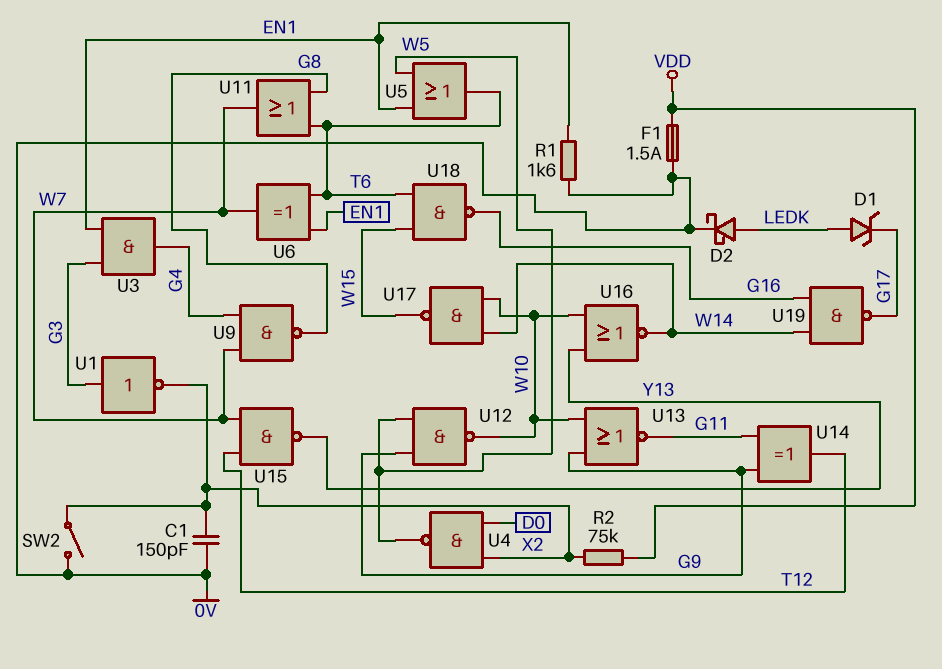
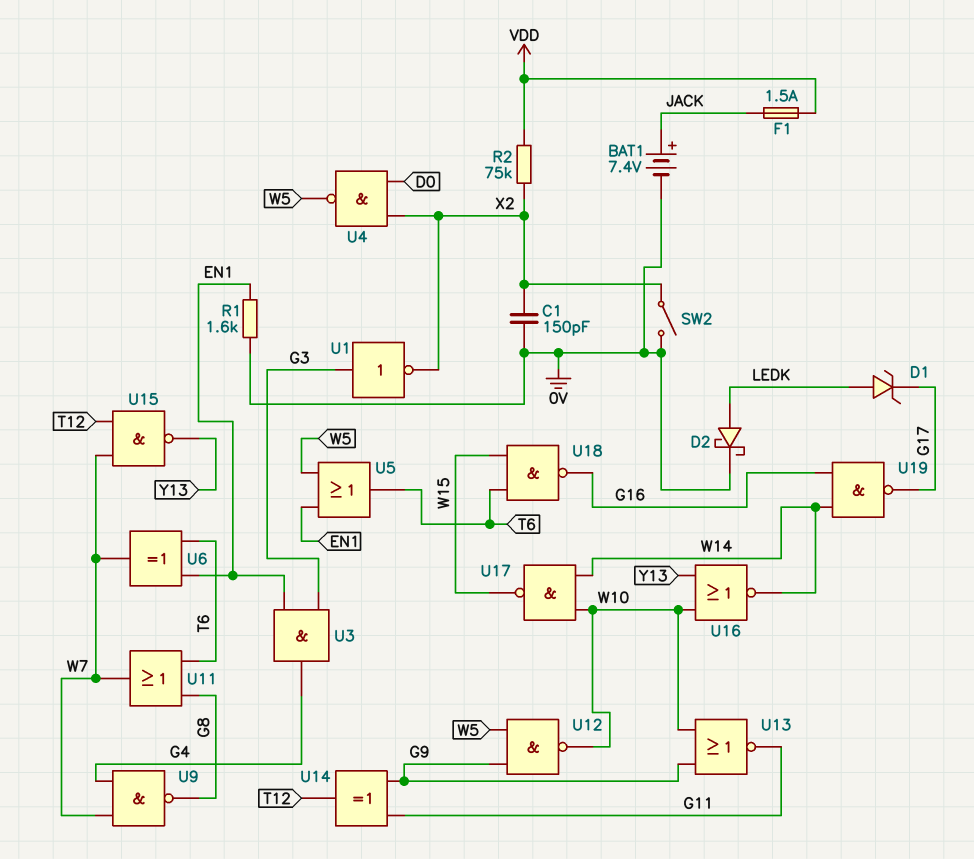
BAT1: none -> 7.4V (plus JACK, minus 0V)
F1: 1.5A (0V, VDD) -> 1.5A (JACK, VDD)

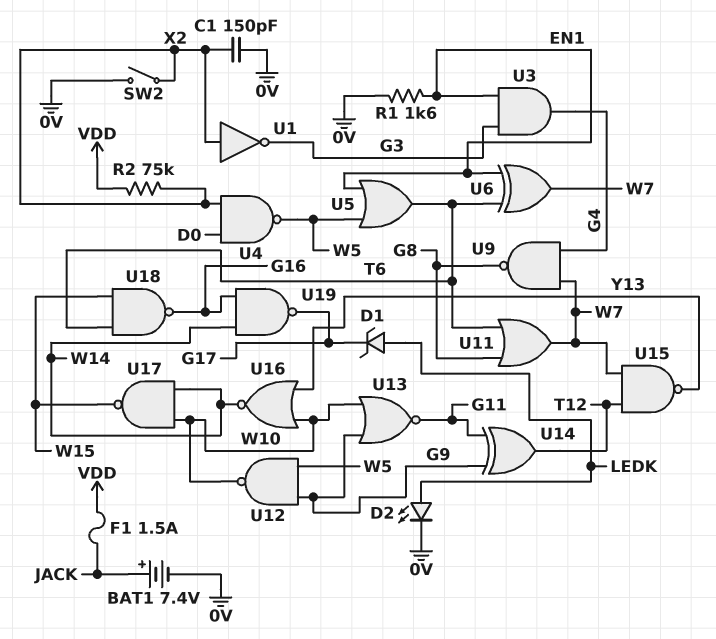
D2: schottky (A LEDK, K 0V) -> LED (A LEDK, K 0V)
U1: NOT (in G3, out X2) -> NOT (in X2, out G3)

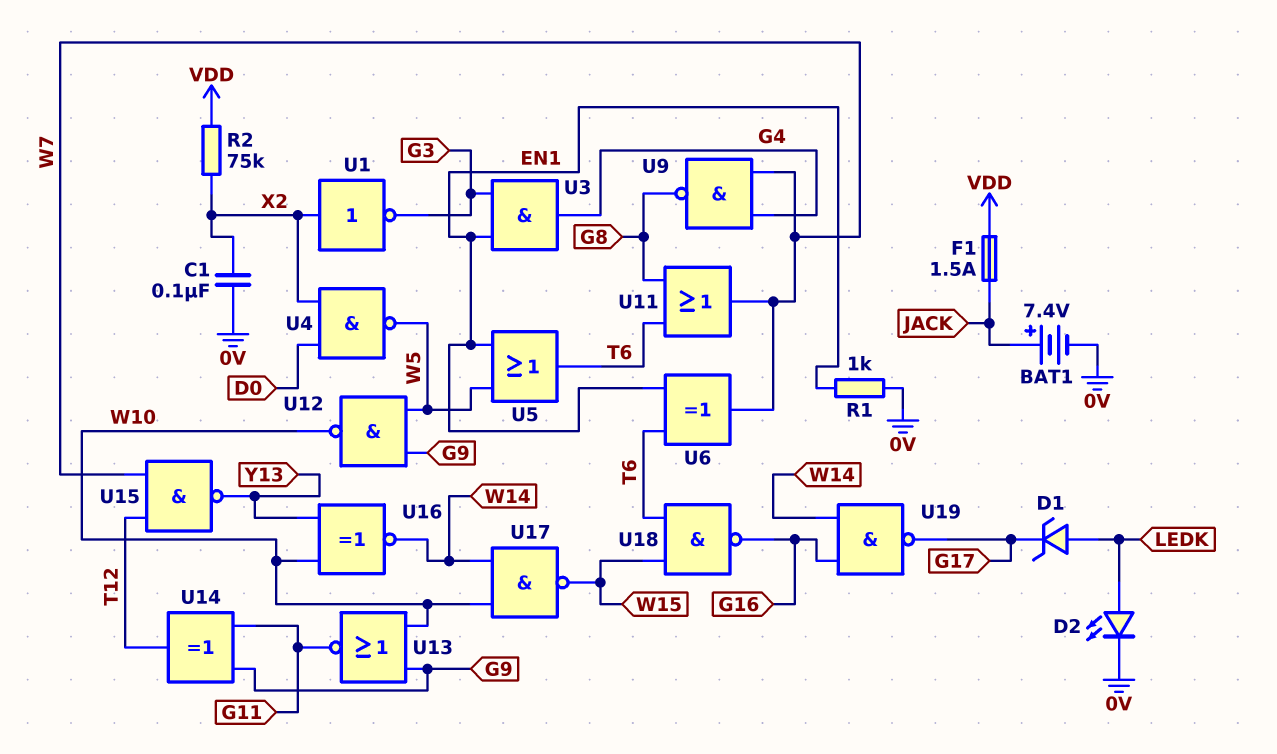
C1: 150pF (0V, X2) -> 100nF (0V, X2)
R1: 1.6k (0V, EN1) -> 1k (0V, EN1)
SW2: switch (0V, X2) -> none
U16: NOR (in W10, in Y13, out W14) -> XNOR (in W10, in Y13, out W14)

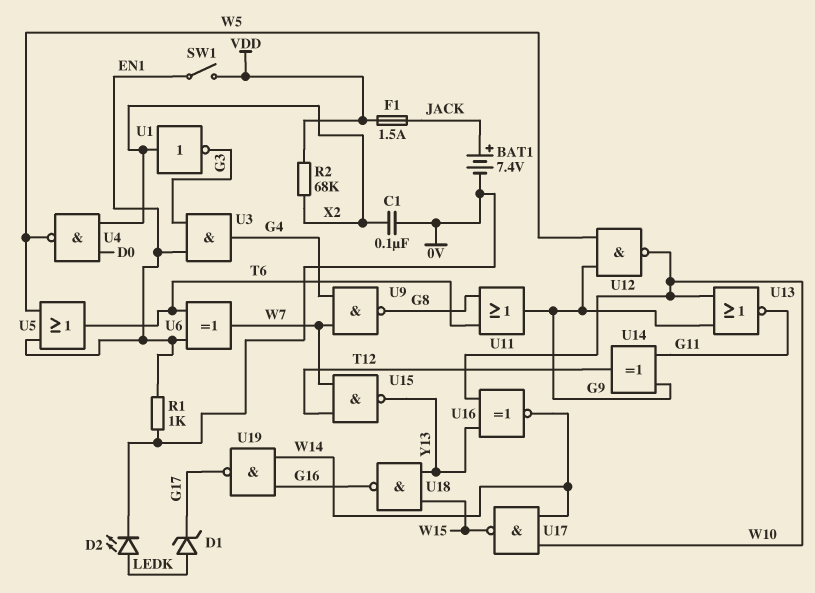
R2: 75k (VDD, X2) -> 68k (VDD, X2)
SW1: none -> switch (EN1, VDD)
U11: OR (in G8, in T6, out W7) -> OR (in G8, in T6, out G9)
U18: NAND (in T6, in W15, out G16) -> NAND (in W15, in Y13, out G16)

